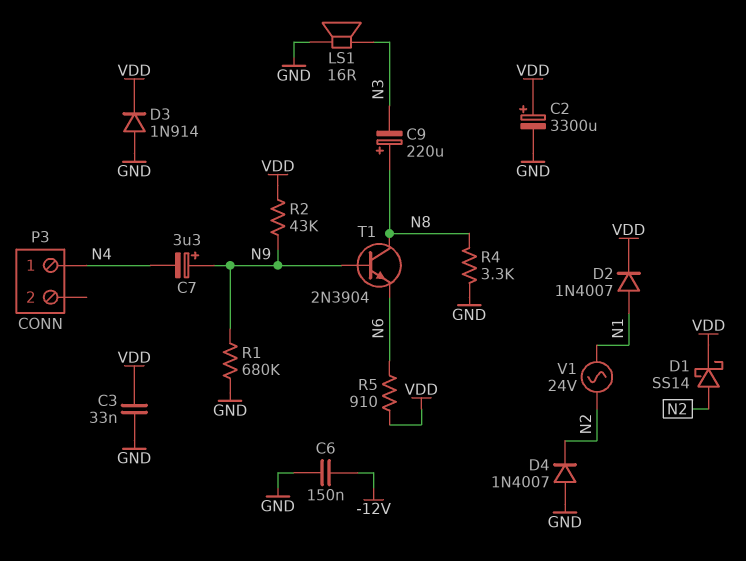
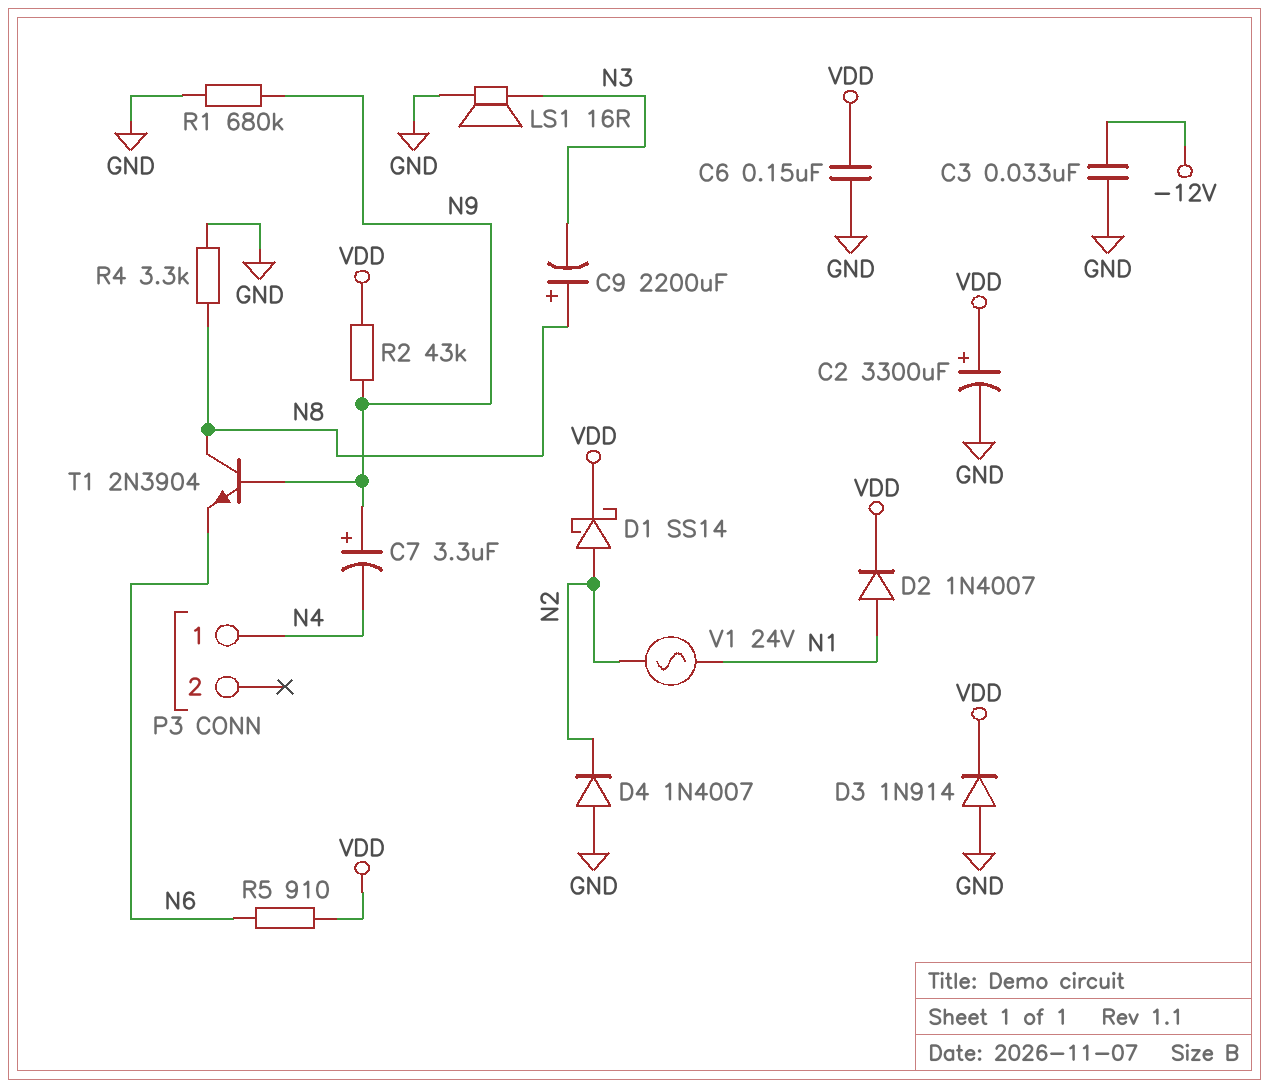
C3: 33nF (GND, VDD) -> 33nF (-12V, GND)
C6: 150nF (-12V, GND) -> 150nF (GND, VDD)
C9: 220uF (plus N8, minus N3) -> 2200uF (plus N8, minus N3)

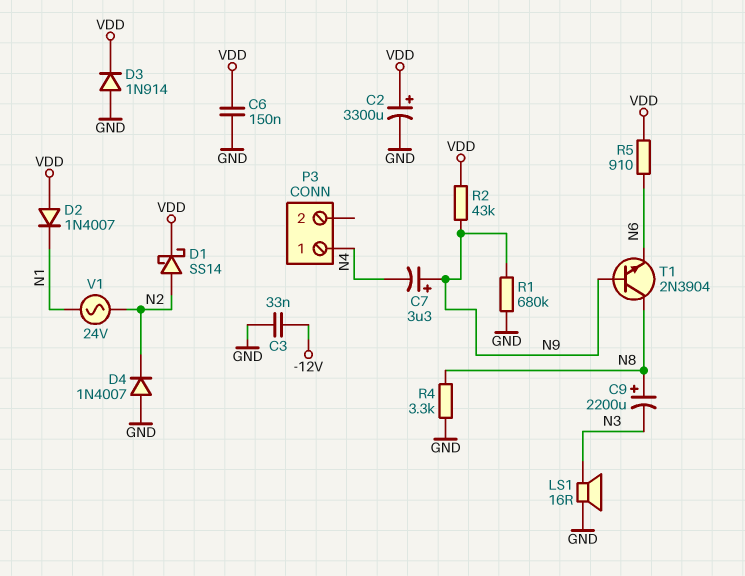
D2: diode 1N4007 (A N1, K VDD) -> diode 1N4007 (A VDD, K N1)

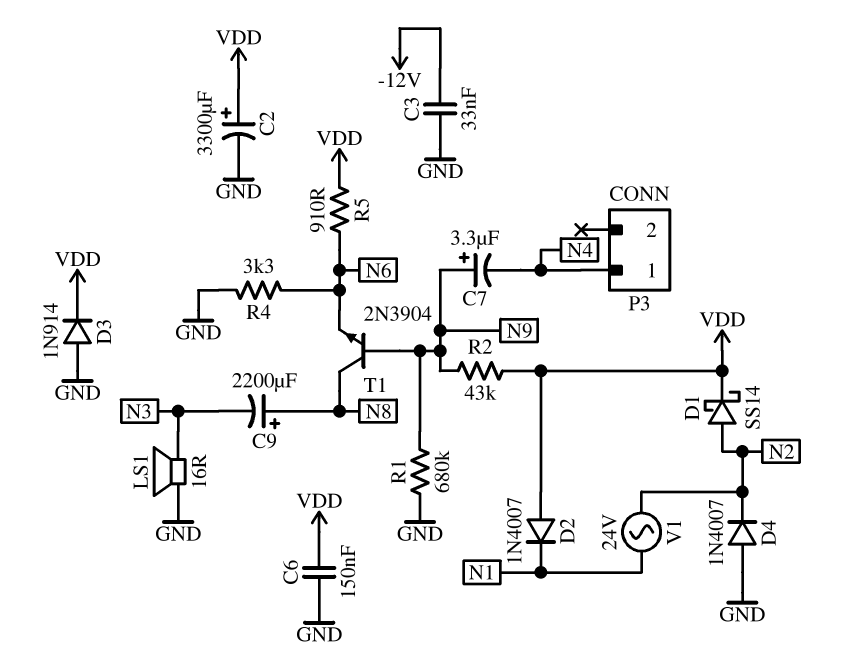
R4: 3.3k (GND, N8) -> 3.3k (GND, N6)

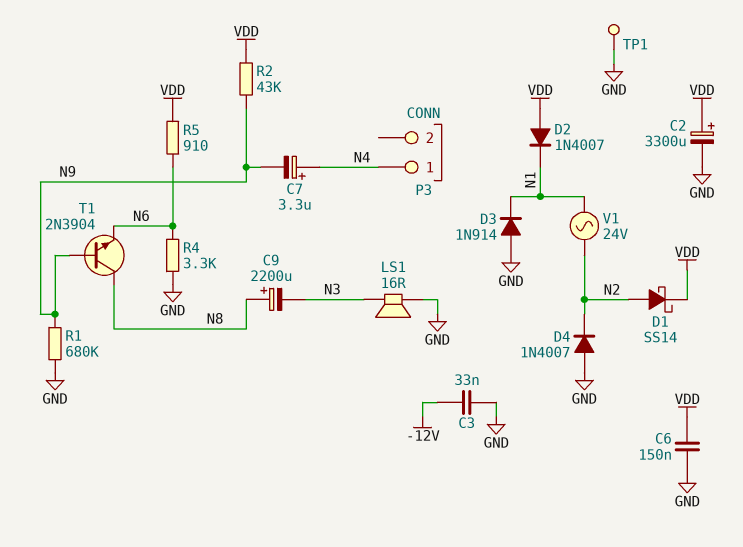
C7: 3.3uF (plus N9, minus N4) -> 3.3uF (plus N4, minus N9)
D3: diode 1N914 (A GND, K VDD) -> diode 1N914 (A GND, K N1)
TP1: none -> test point (GND)

